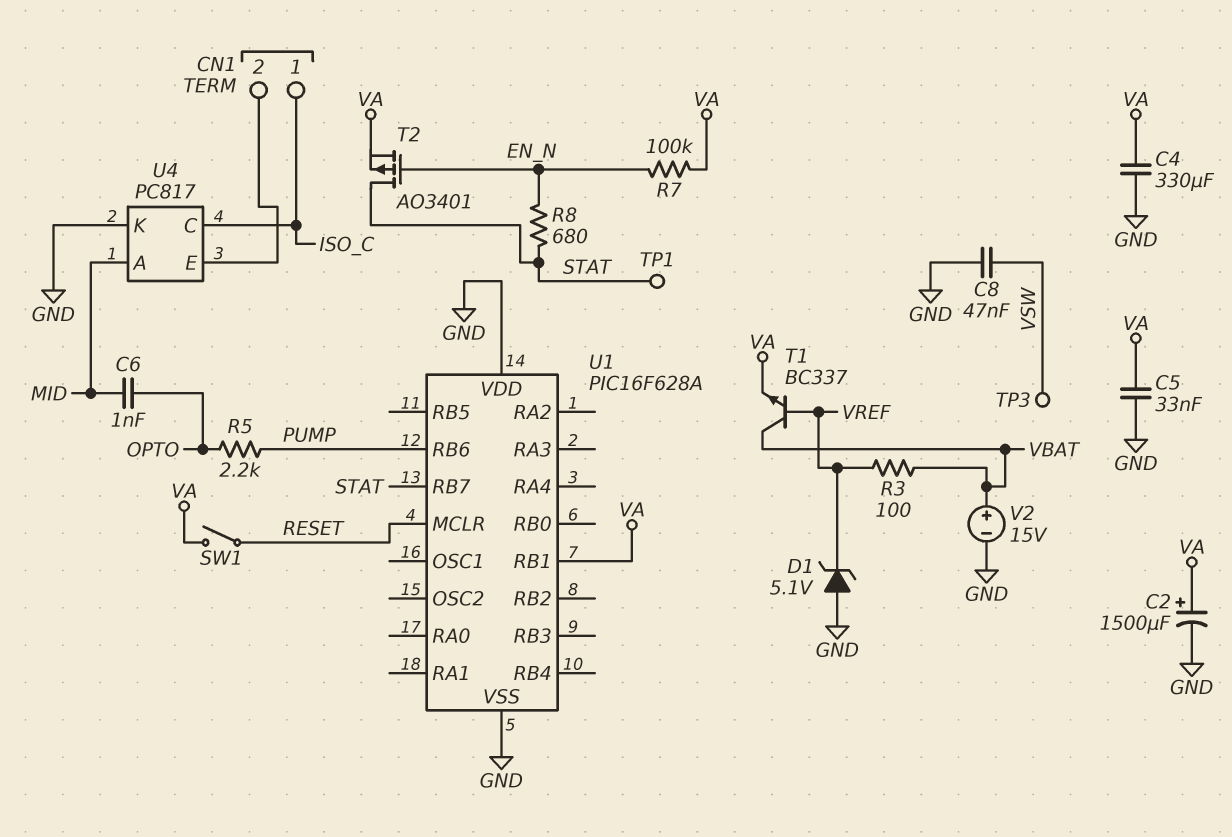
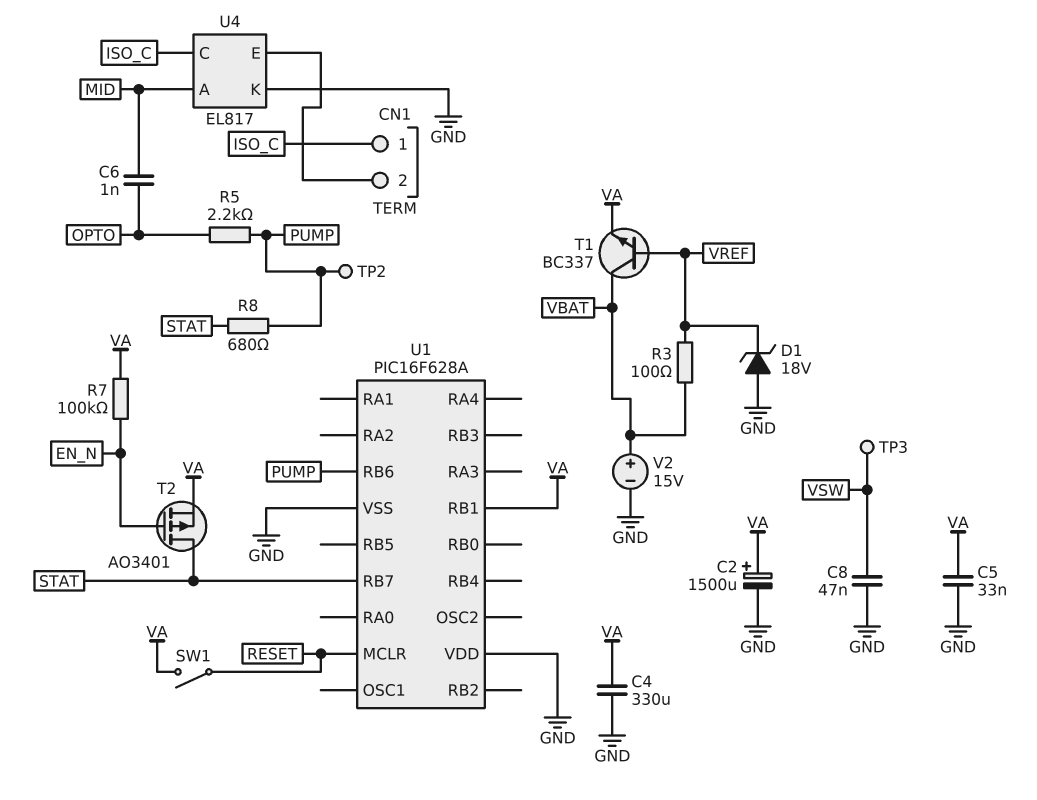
D1: zener 5.1V (A GND, K VREF) -> zener 18V (A GND, K VREF)
R8: 680 (EN_N, STAT) -> 680 (PUMP, STAT)
TP1: test point (STAT) -> none
TP2: none -> test point (PUMP)
U4: PC817 -> EL817

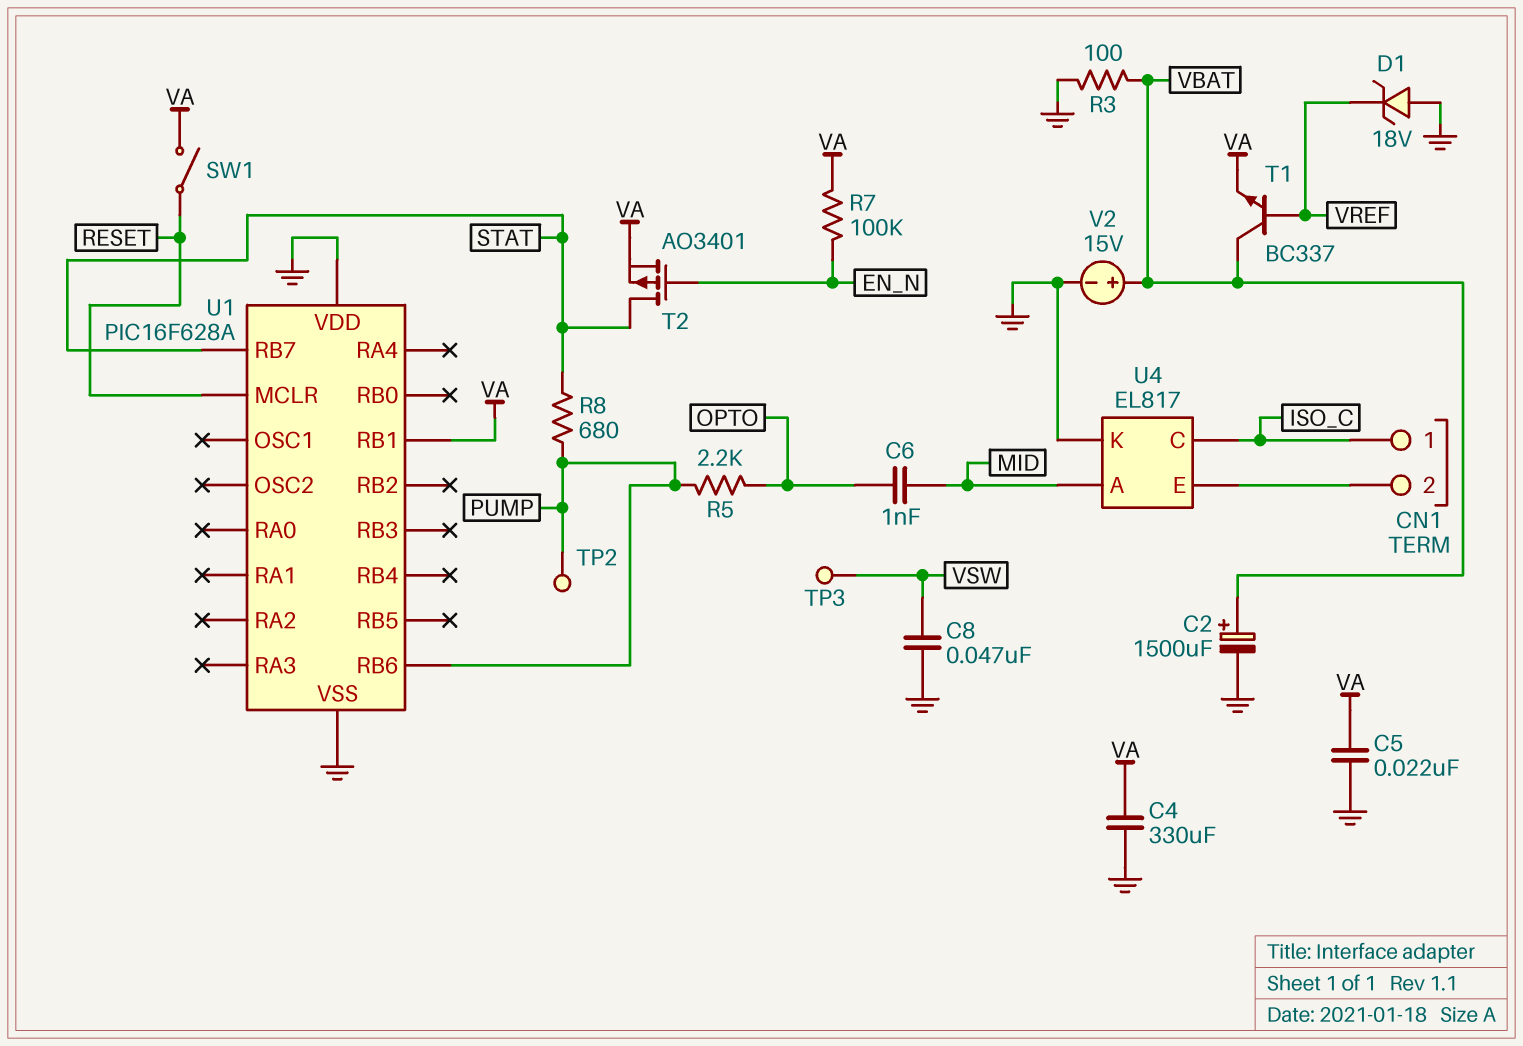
C2: 1500uF (plus VA, minus GND) -> 1500uF (plus VBAT, minus GND)
C5: 33nF (GND, VA) -> 22nF (GND, VA)
R3: 100 (VBAT, VREF) -> 100 (GND, VBAT)

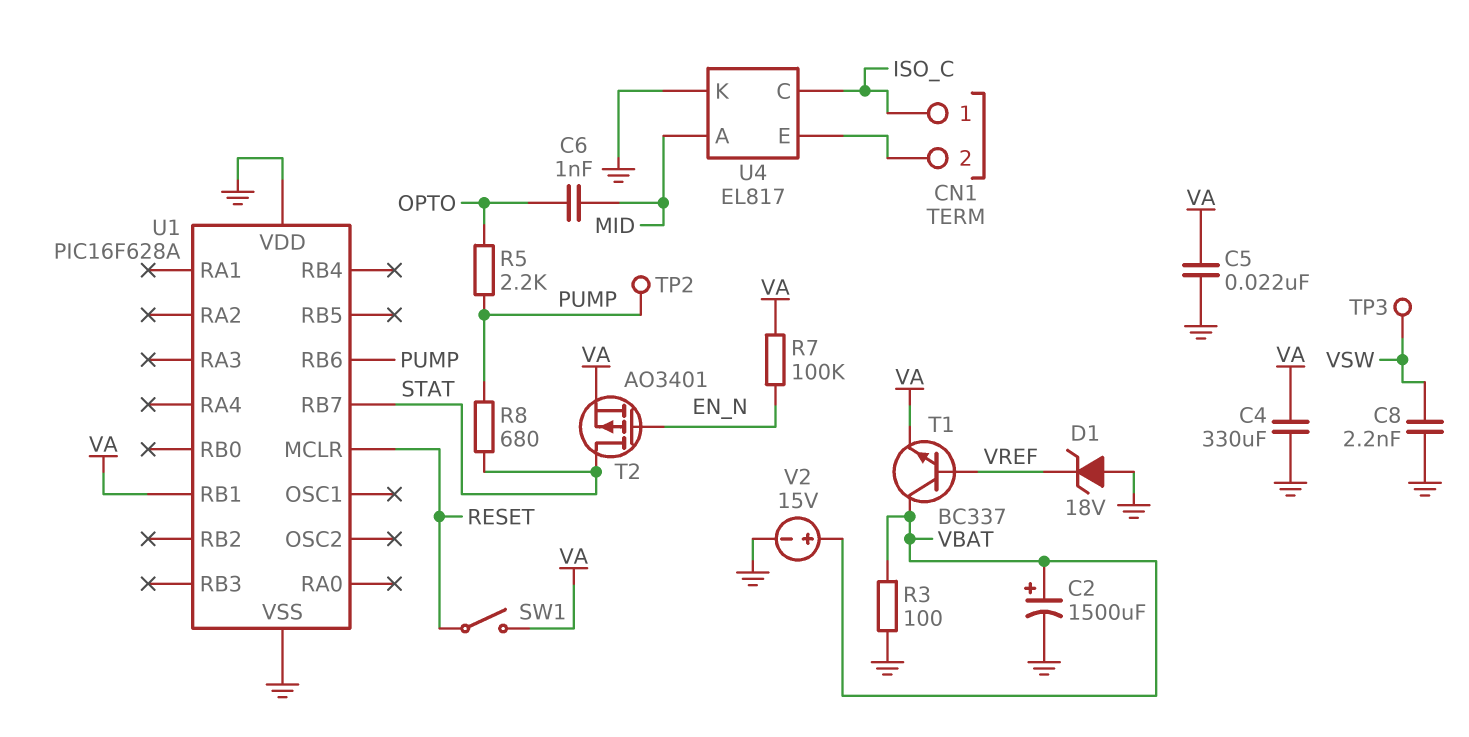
C8: 47nF (GND, VSW) -> 2.2nF (GND, VSW)

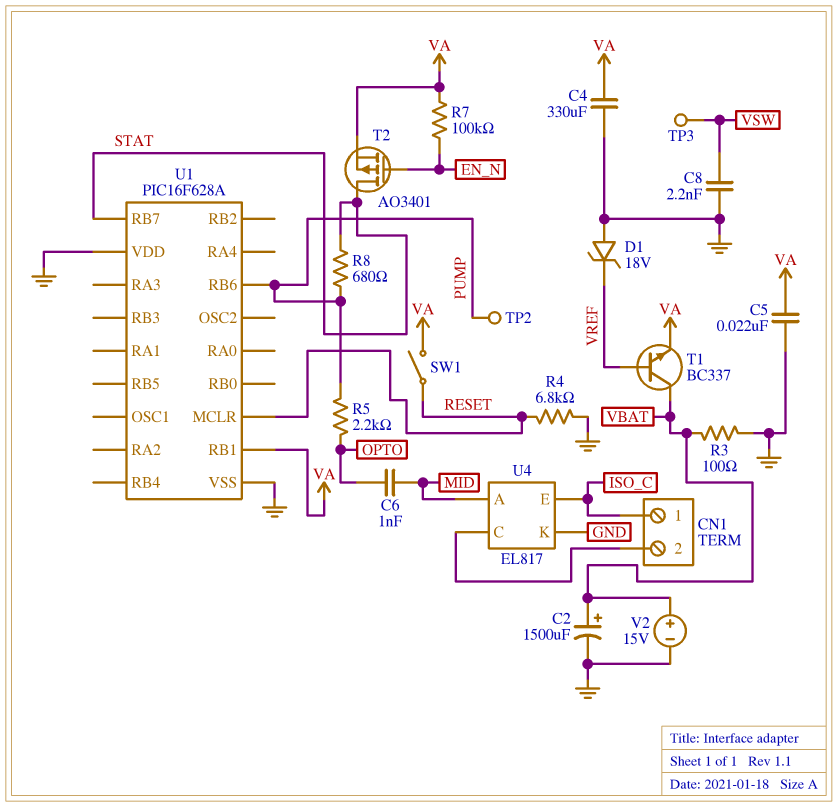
R4: none -> 6.8k (GND, RESET)
U4 pin C: ISO_C -> CN1/2
U4 pin E: CN1/2 -> ISO_C

